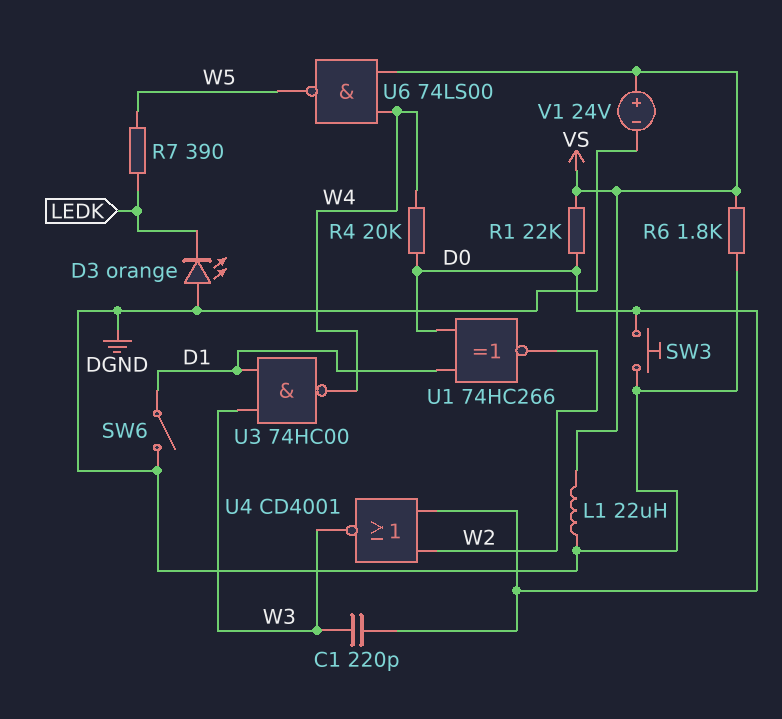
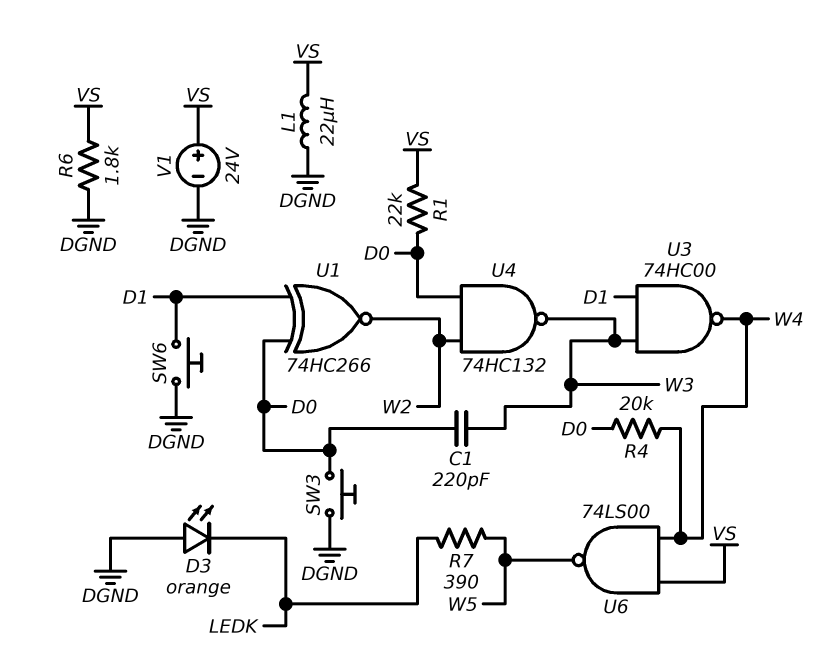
SW6: switch (D1, DGND) -> button (D1, DGND)
U4: NOR CD4001 (in D0, in W2, out W3) -> NAND 74HC132 (in D0, in W2, out W3)

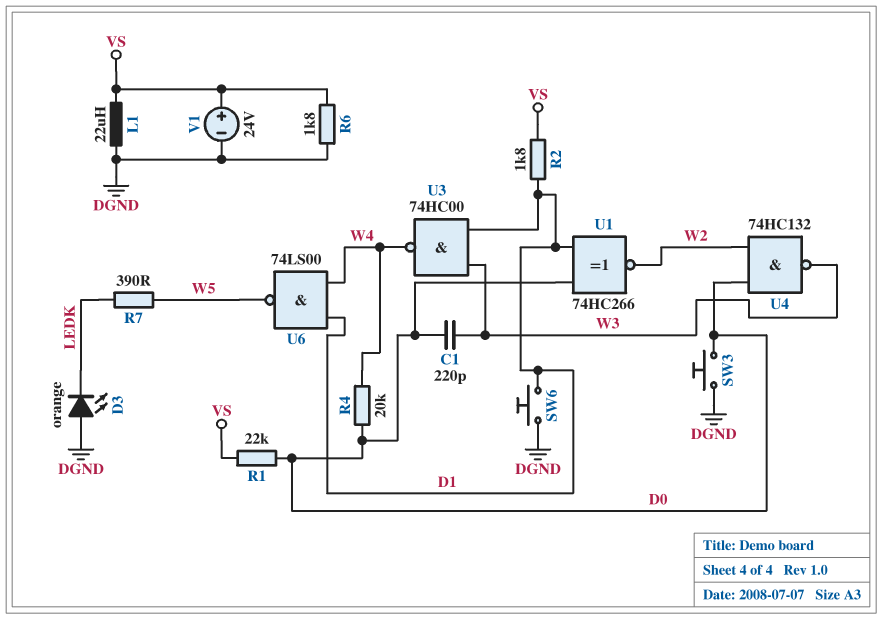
R2: none -> 1.8k (D1, VS)
U6: NAND 74LS00 (in VS, in W4, out W5) -> NAND 74LS00 (in D1, in W4, out W5)

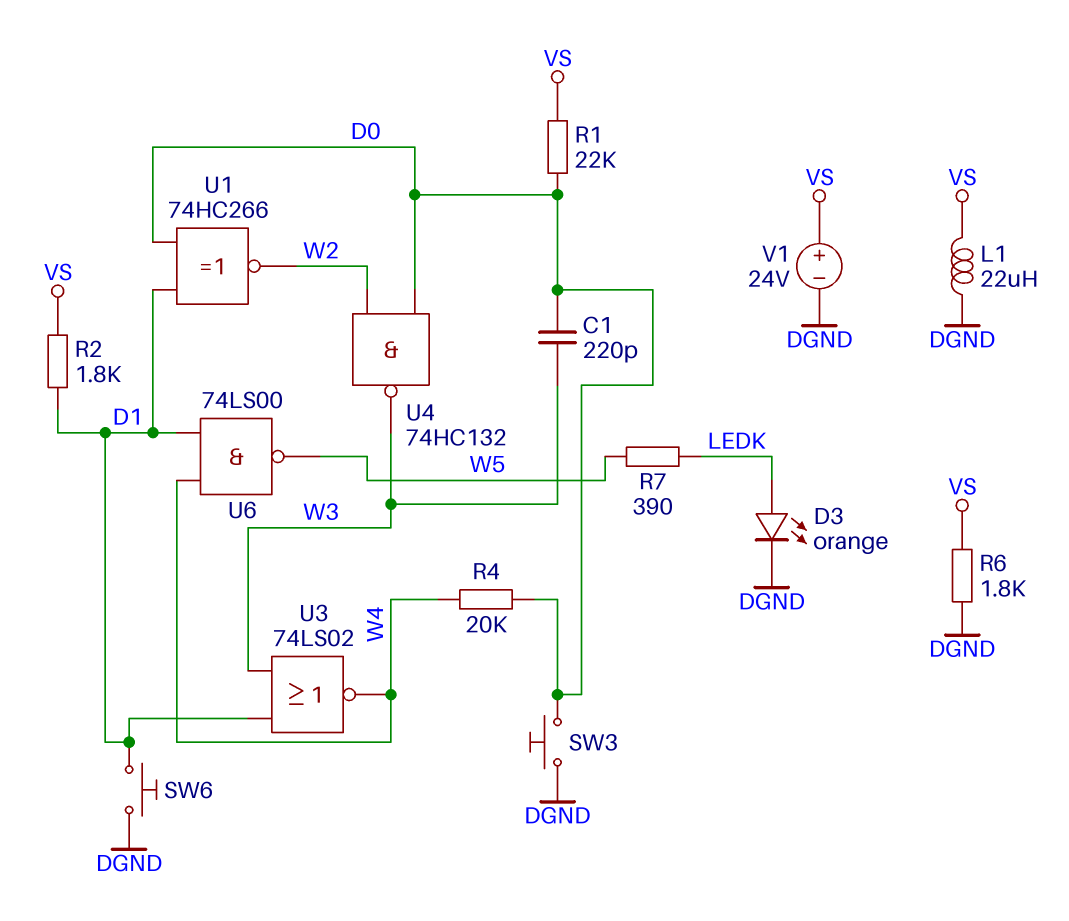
D3: LED orange (A DGND, K LEDK) -> LED orange (A LEDK, K DGND)
U3: NAND 74HC00 (in D1, in W3, out W4) -> NOR 74LS02 (in D1, in W3, out W4)

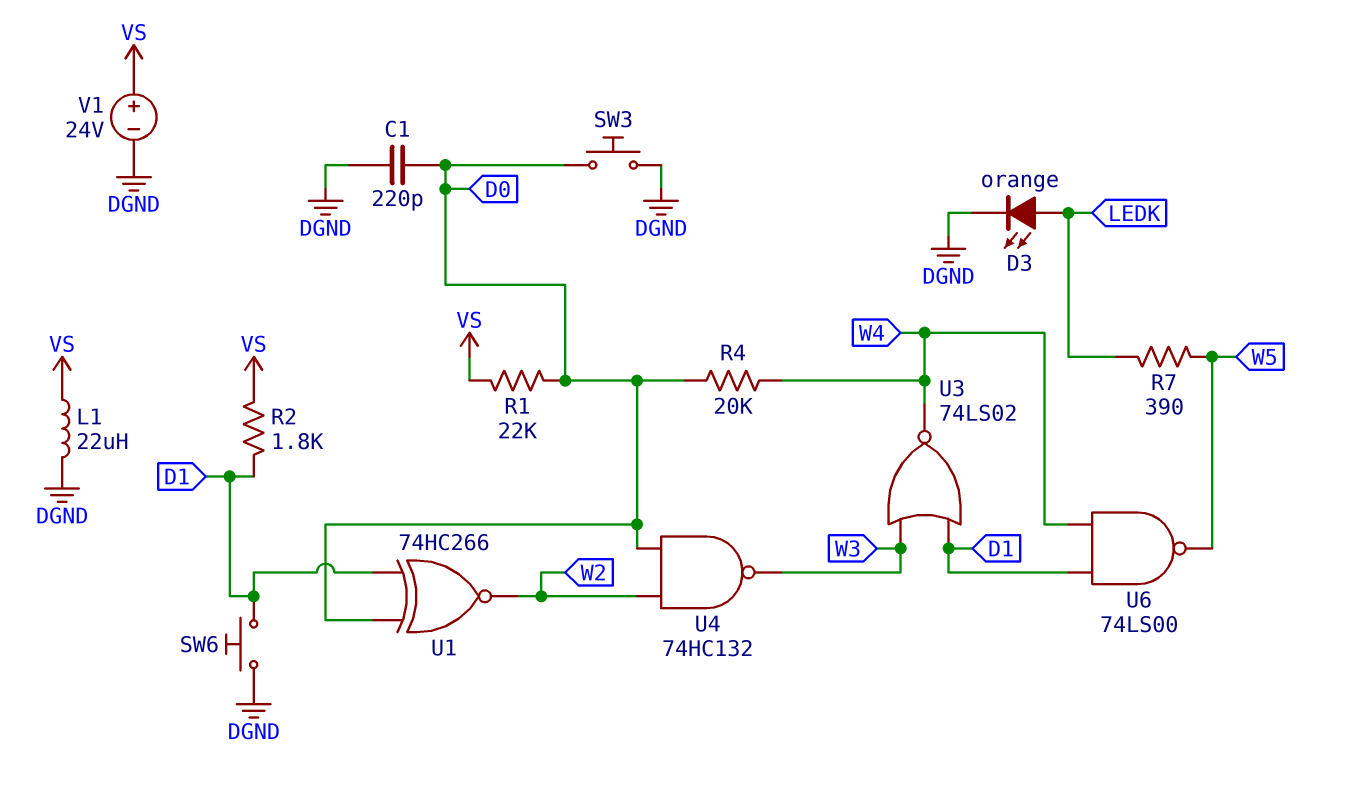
C1: 220pF (D0, W3) -> 220pF (D0, DGND)
R6: 1.8k (DGND, VS) -> none

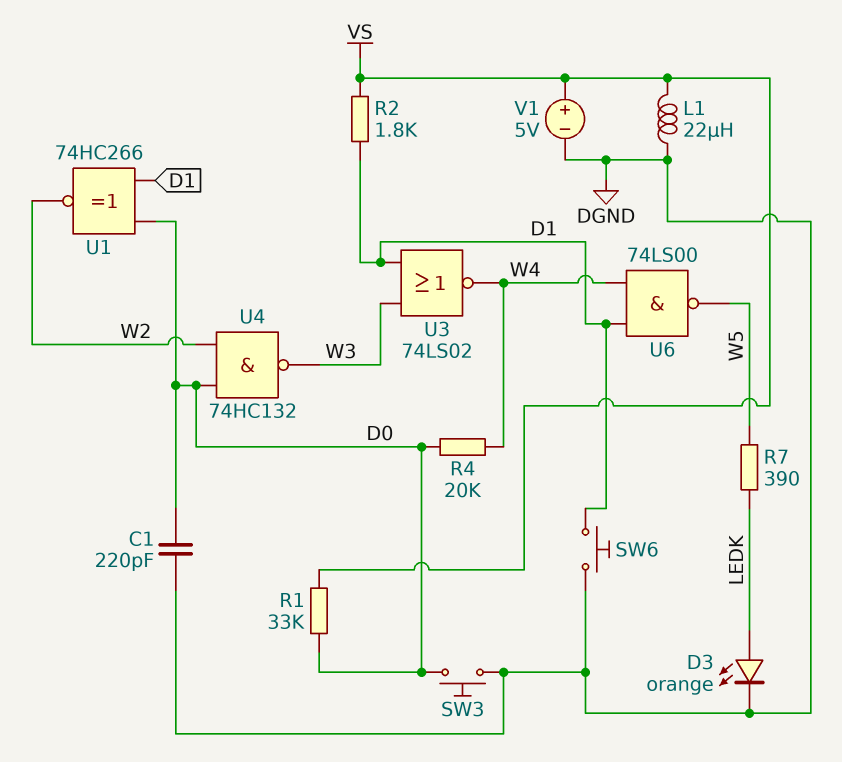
R1: 22k (D0, VS) -> 33k (D0, VS)
V1: 24V (plus VS, minus DGND) -> 5V (plus VS, minus DGND)

